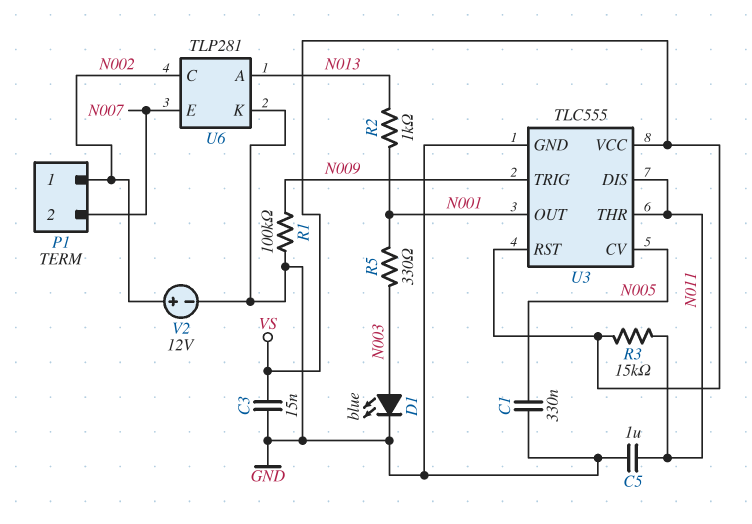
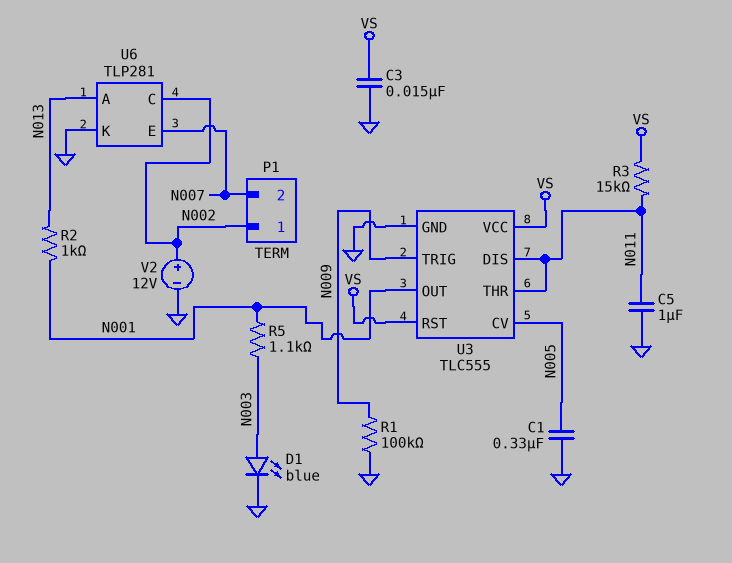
R5: 330 (N001, N003) -> 1.1k (N001, N003)

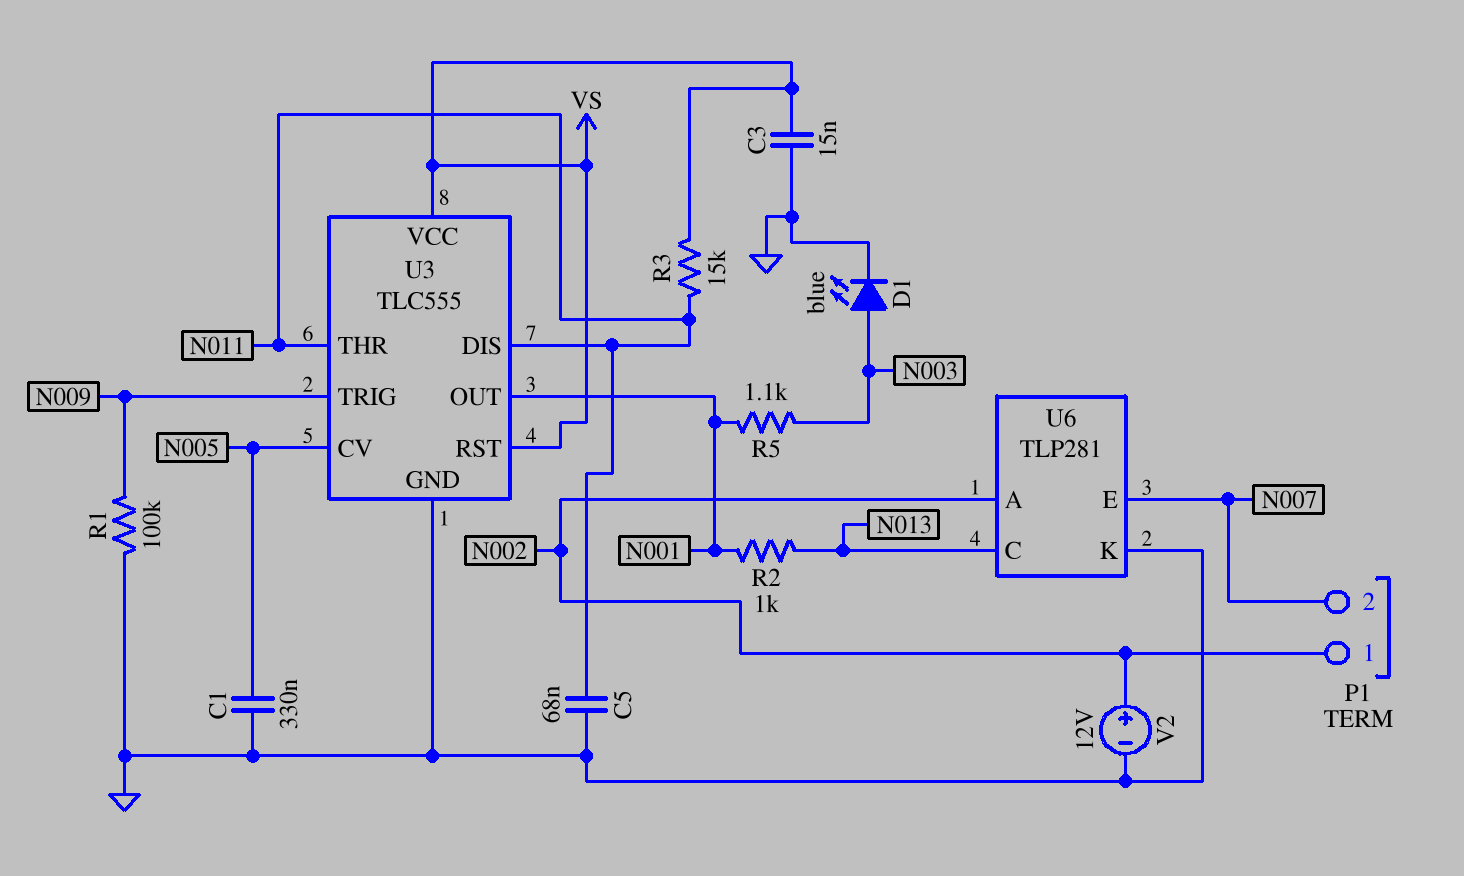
C5: 1uF (GND, N011) -> 68nF (GND, N011)
U6 pin A: N013 -> N002
U6 pin C: N002 -> N013

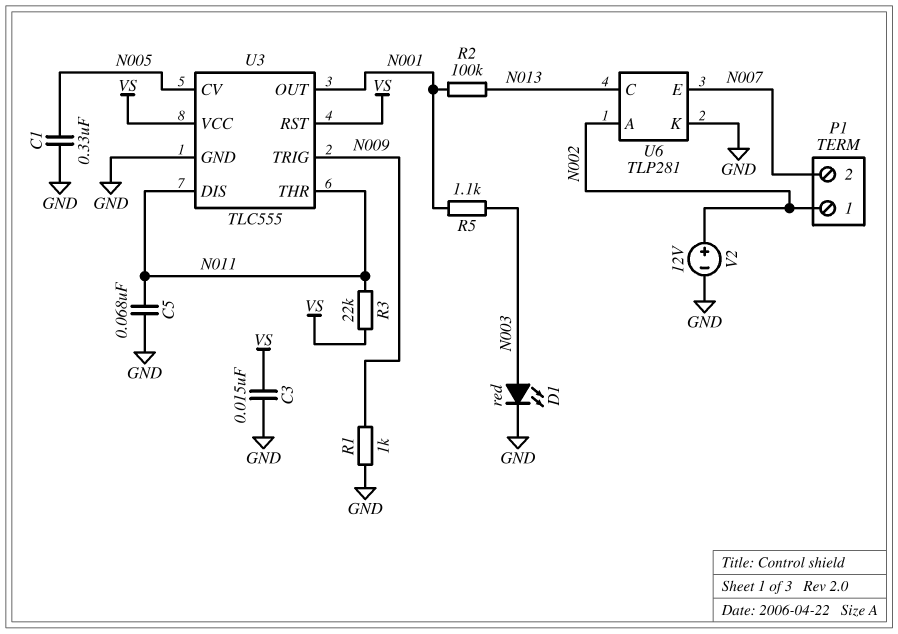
D1: LED blue (A N003, K GND) -> LED red (A N003, K GND)
R1: 100k (GND, N009) -> 1k (GND, N009)
R2: 1k (N001, N013) -> 100k (N001, N013)
R3: 15k (N011, VS) -> 22k (N011, VS)

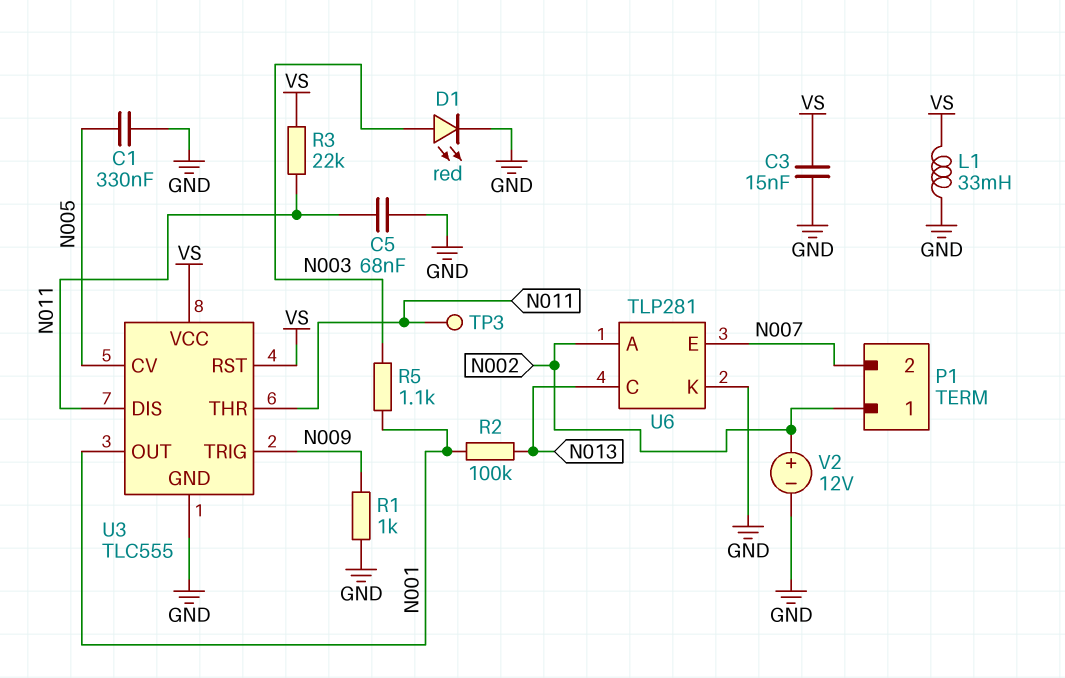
L1: none -> 33mH (GND, VS)
TP3: none -> test point (N011)

